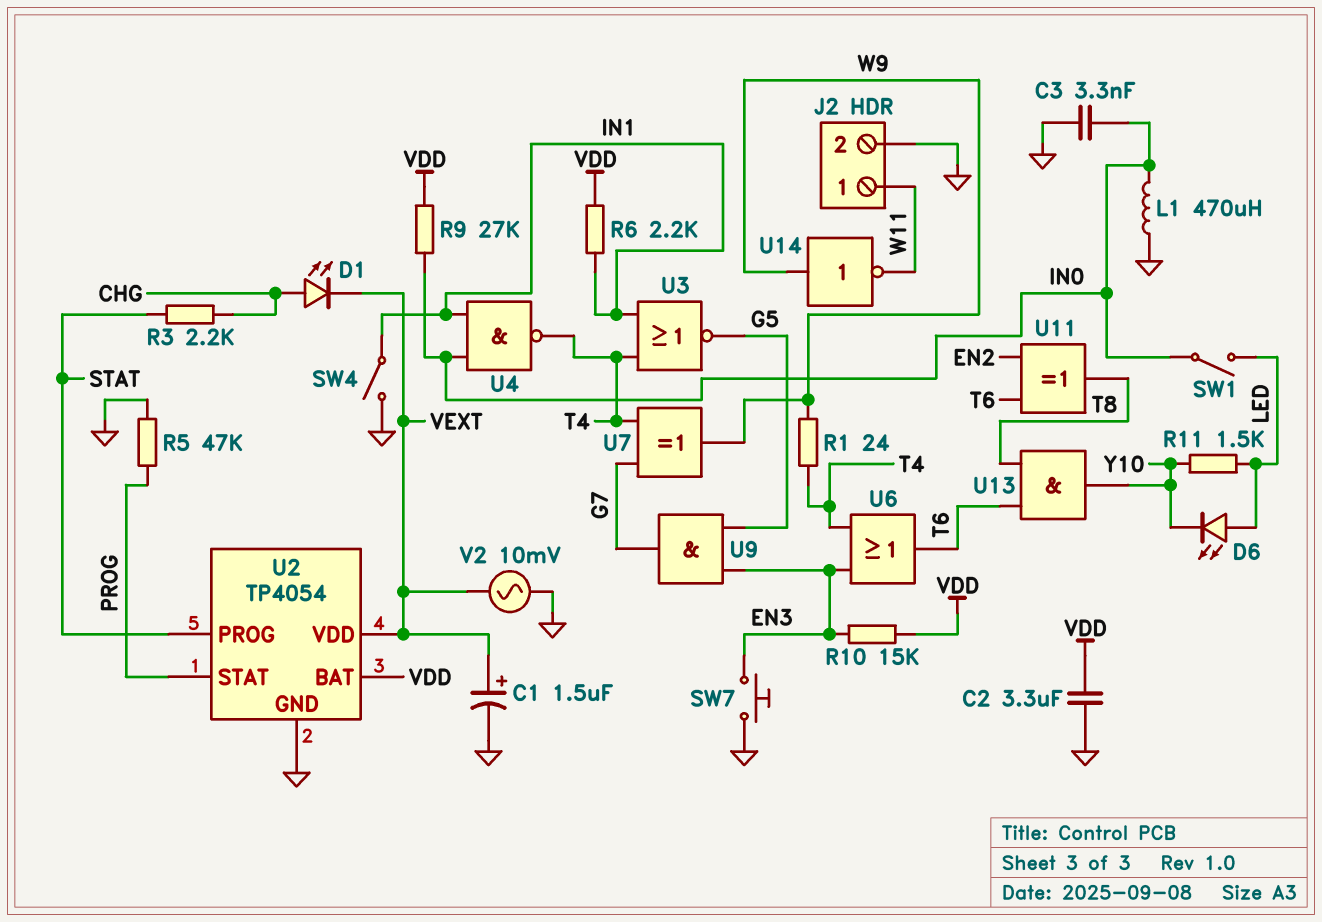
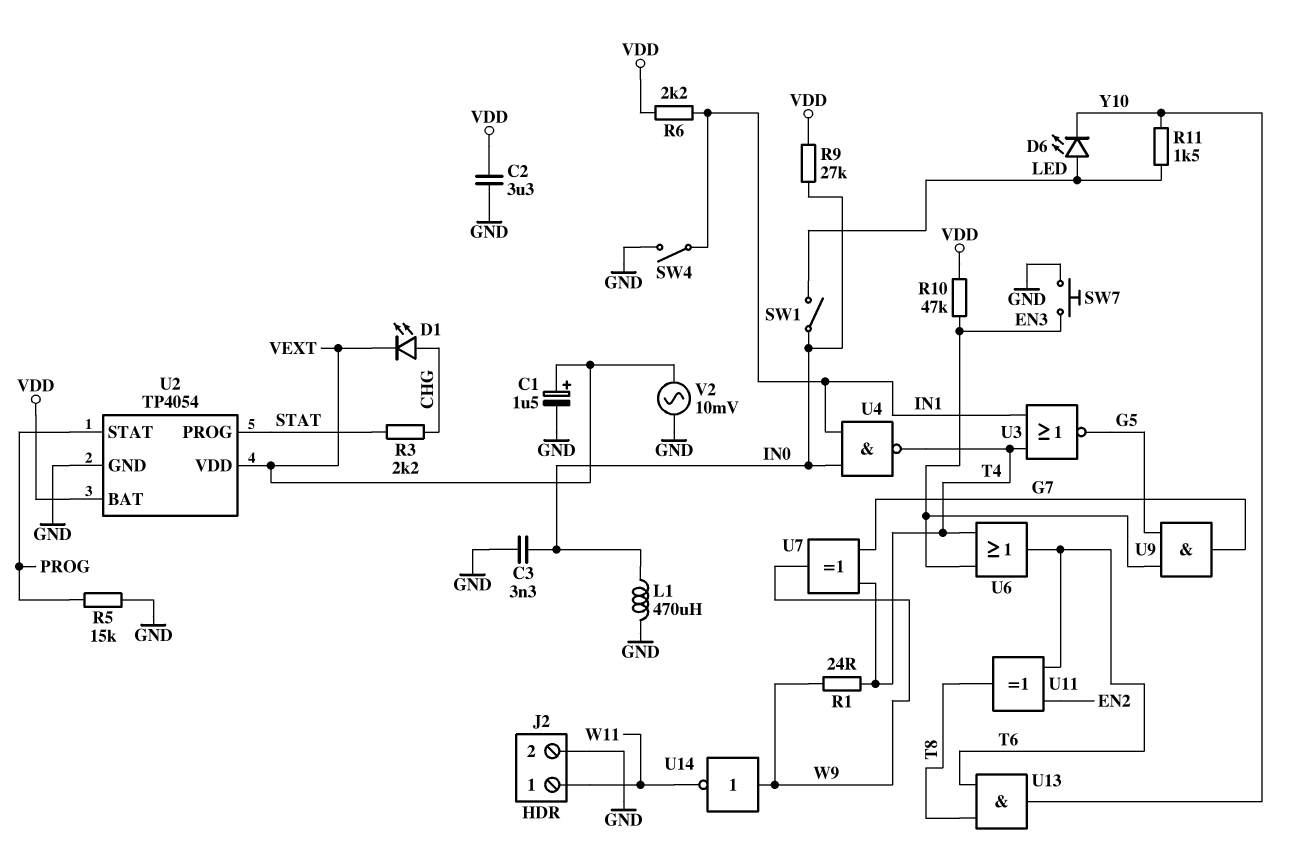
R5: 47k (GND, PROG) -> 15k (GND, PROG)
R10: 15k (EN3, VDD) -> 47k (EN3, VDD)

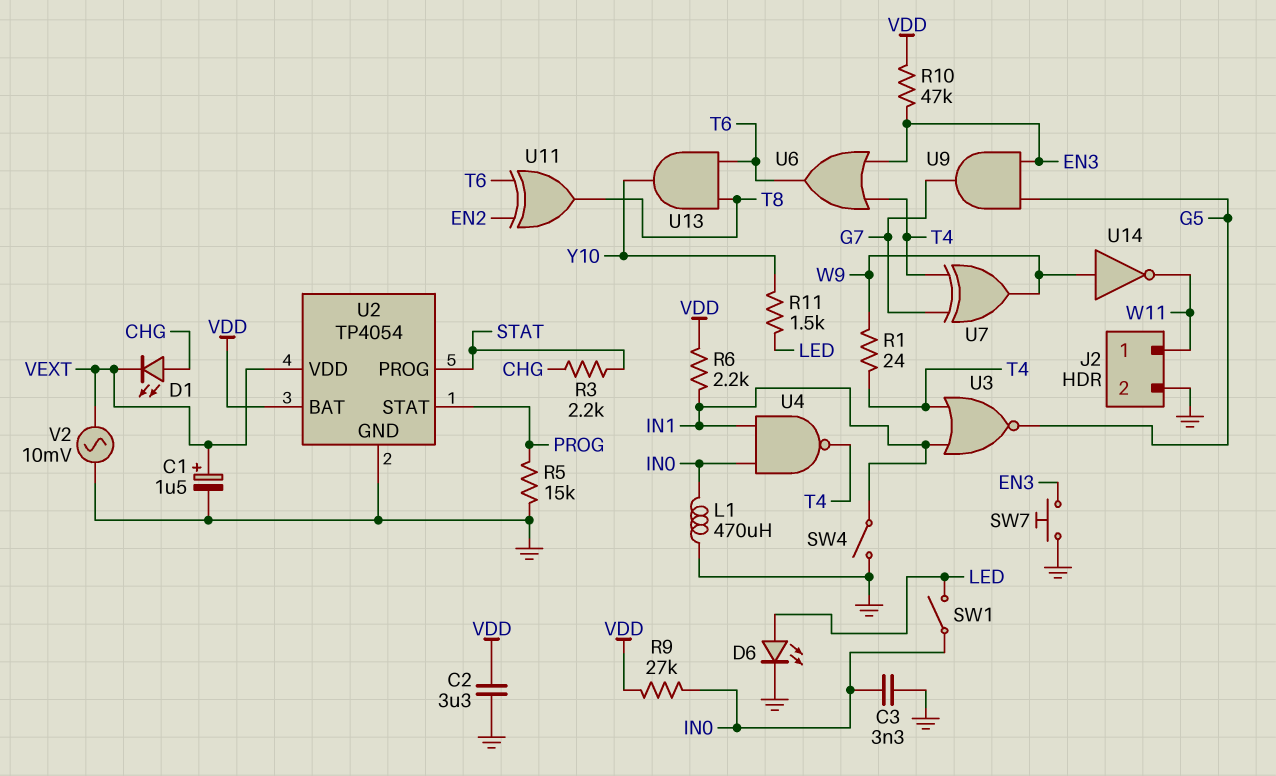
D6: LED (A LED, K Y10) -> LED (A LED, K GND)

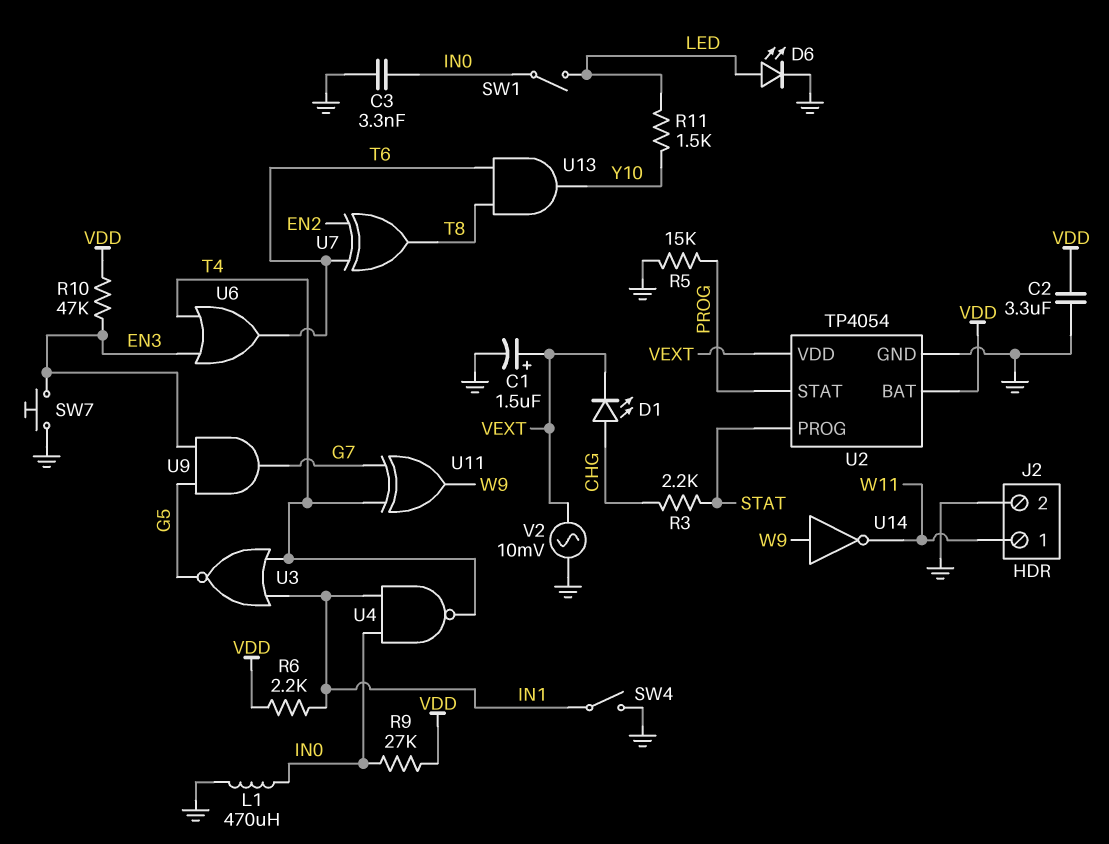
R1: 24 (T4, W9) -> none
U7: XOR (in G7, in T4, out W9) -> XOR (in EN2, in T6, out T8)
U11: XOR (in EN2, in T6, out T8) -> XOR (in G7, in T4, out W9)

